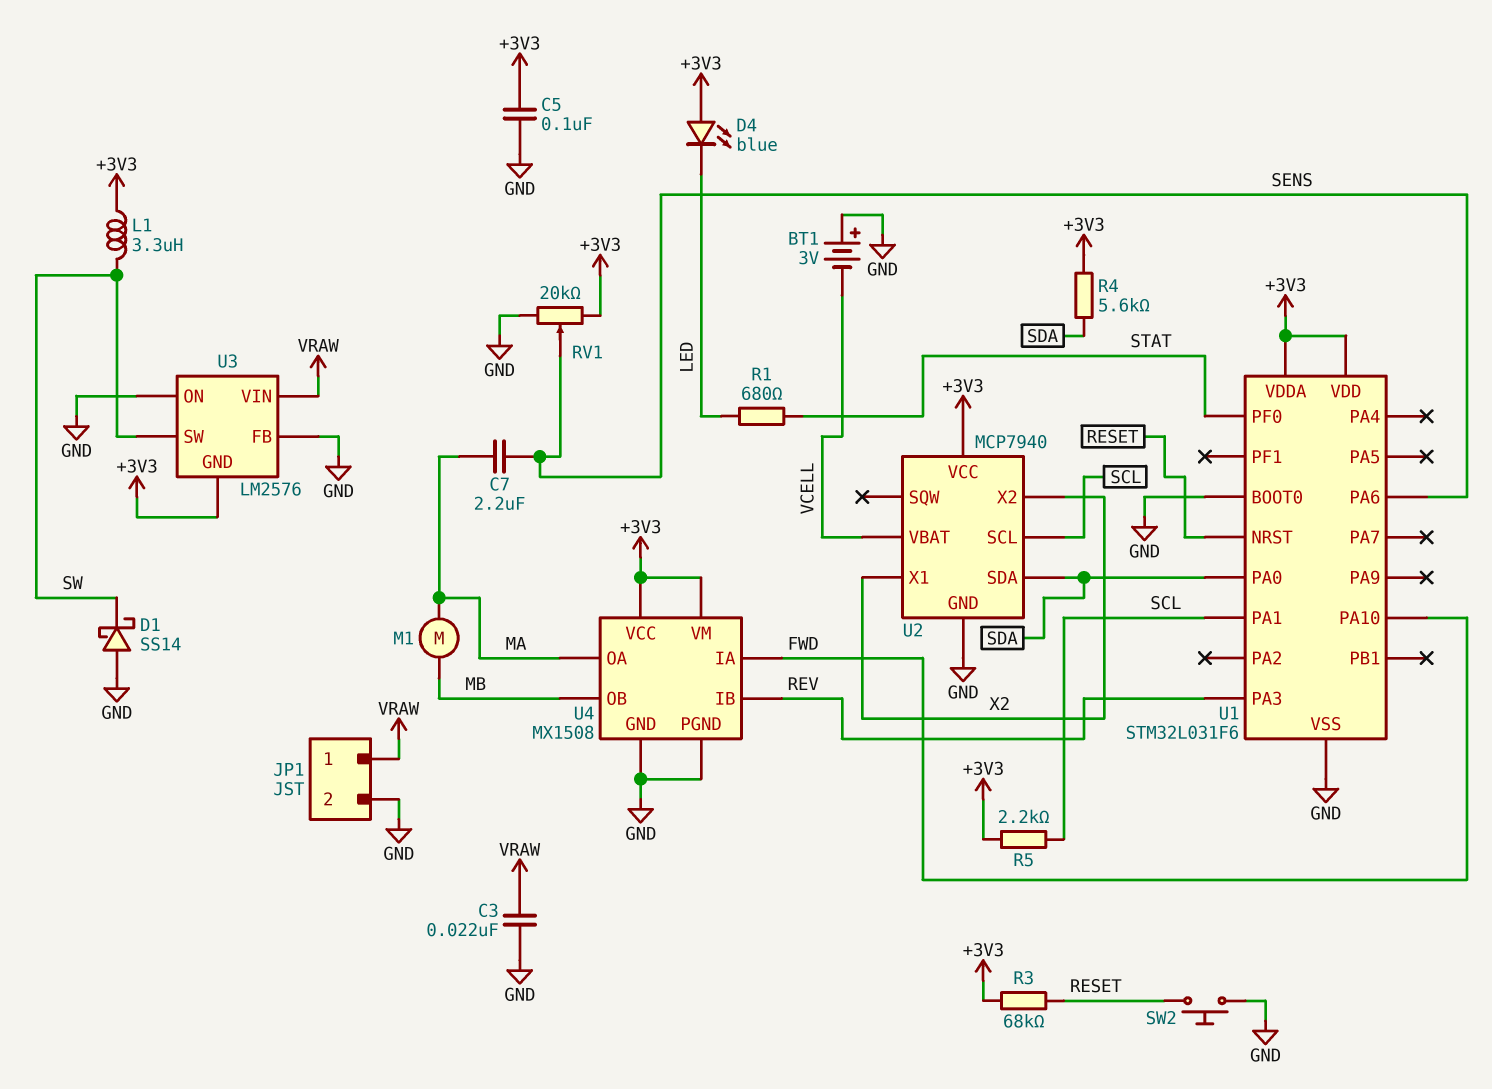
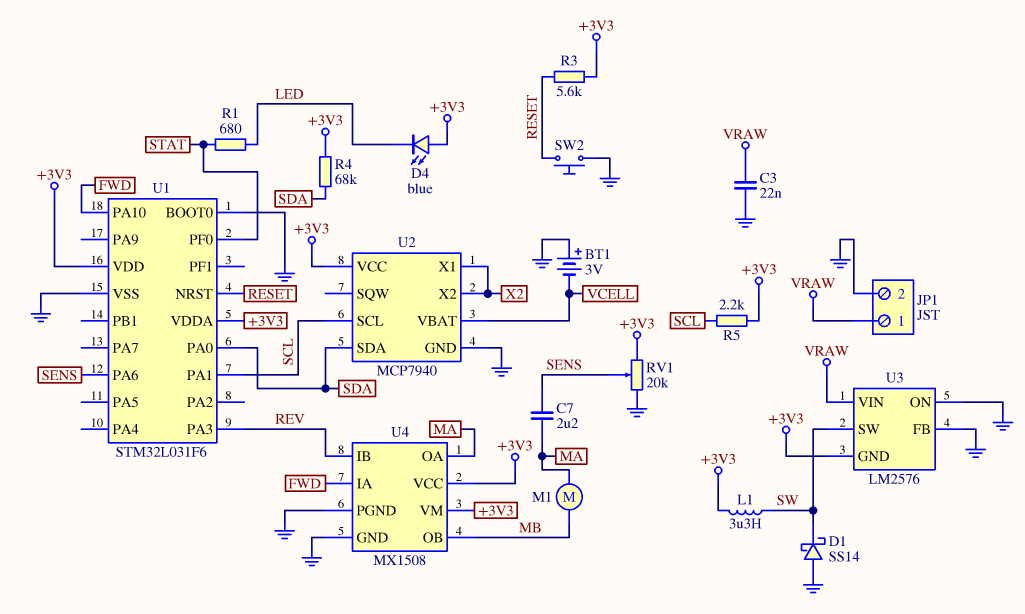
C5: 100nF (+3V3, GND) -> none
R3: 68k (+3V3, RESET) -> 5.6k (+3V3, RESET)
R4: 5.6k (+3V3, SDA) -> 68k (+3V3, SDA)

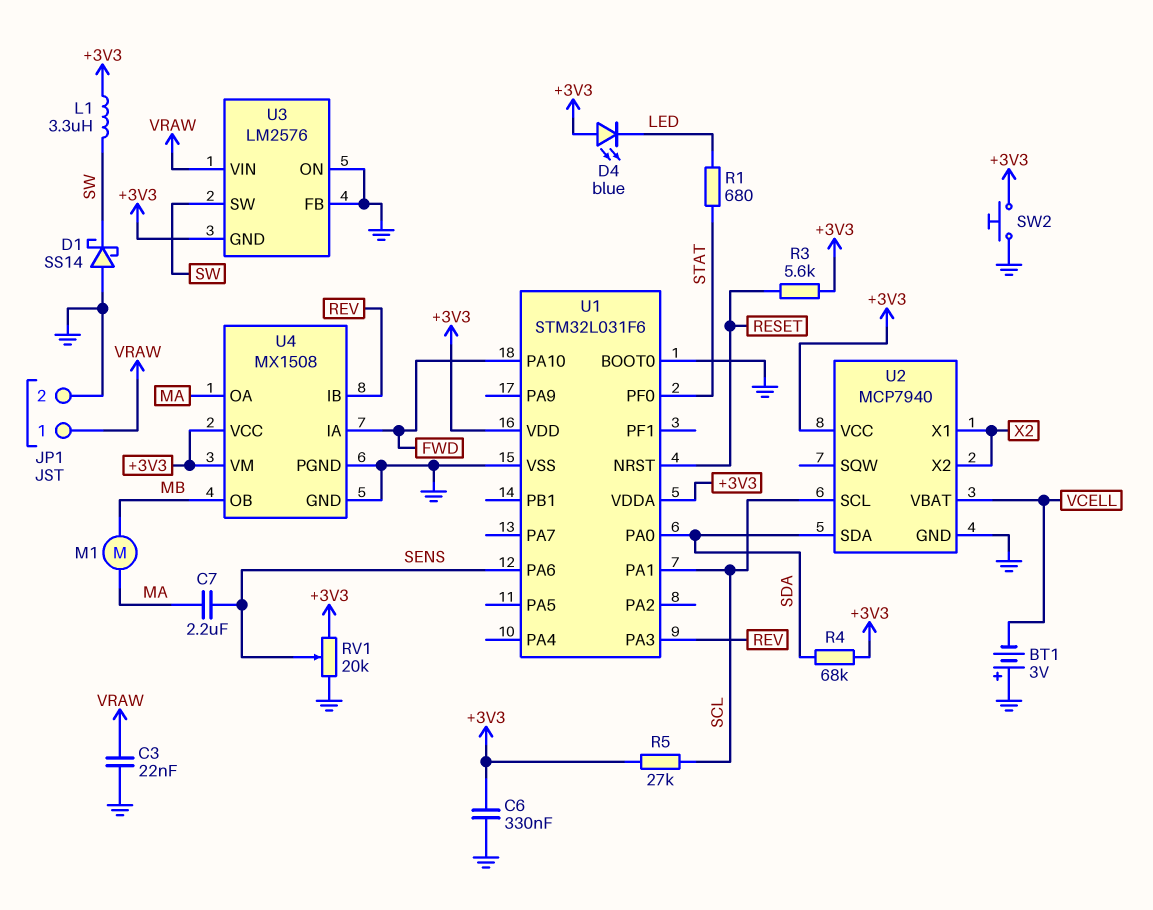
C6: none -> 330nF (+3V3, GND)
R5: 2.2k (+3V3, SCL) -> 27k (+3V3, SCL)
SW2: button (GND, RESET) -> button (+3V3, GND)

